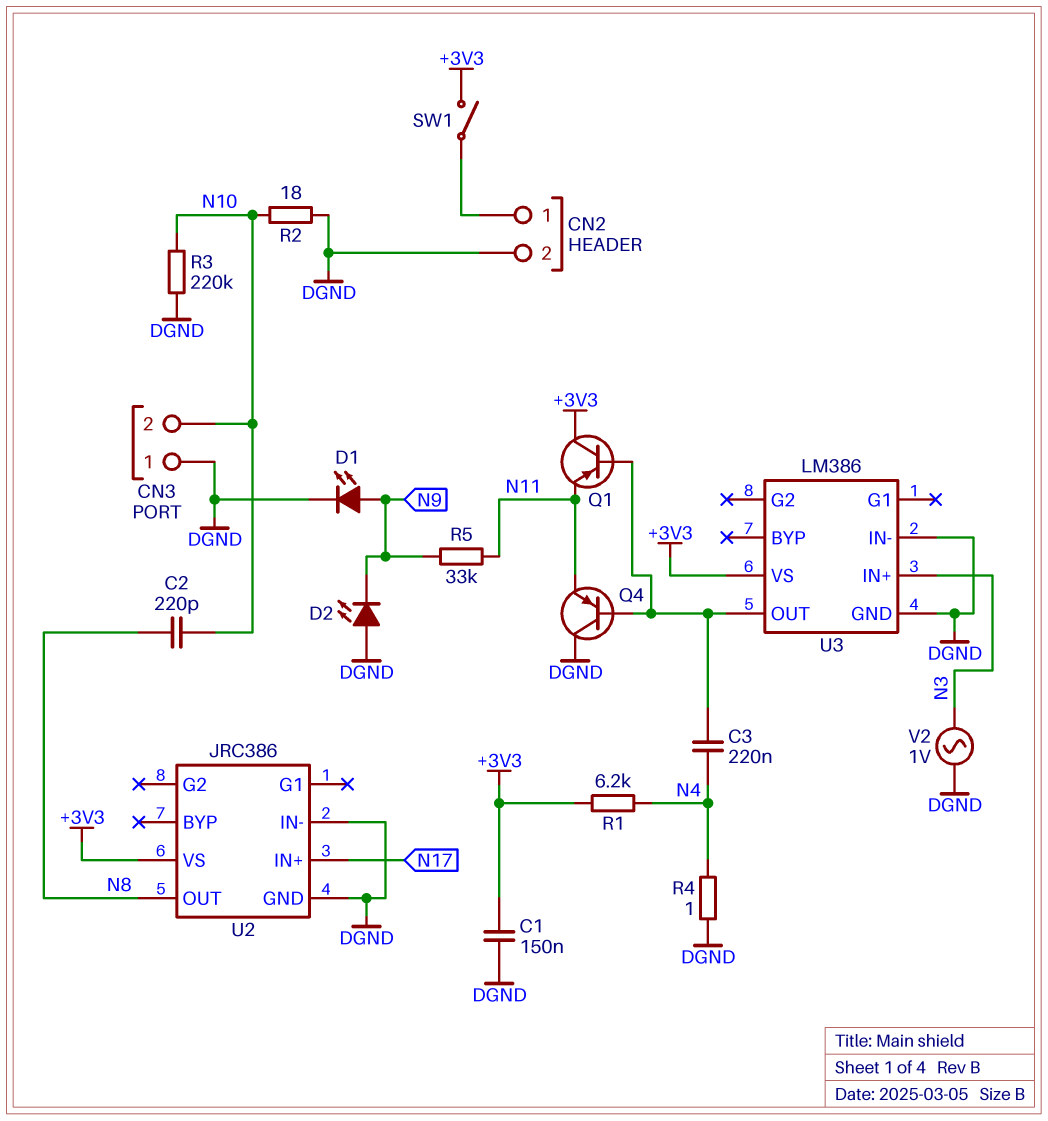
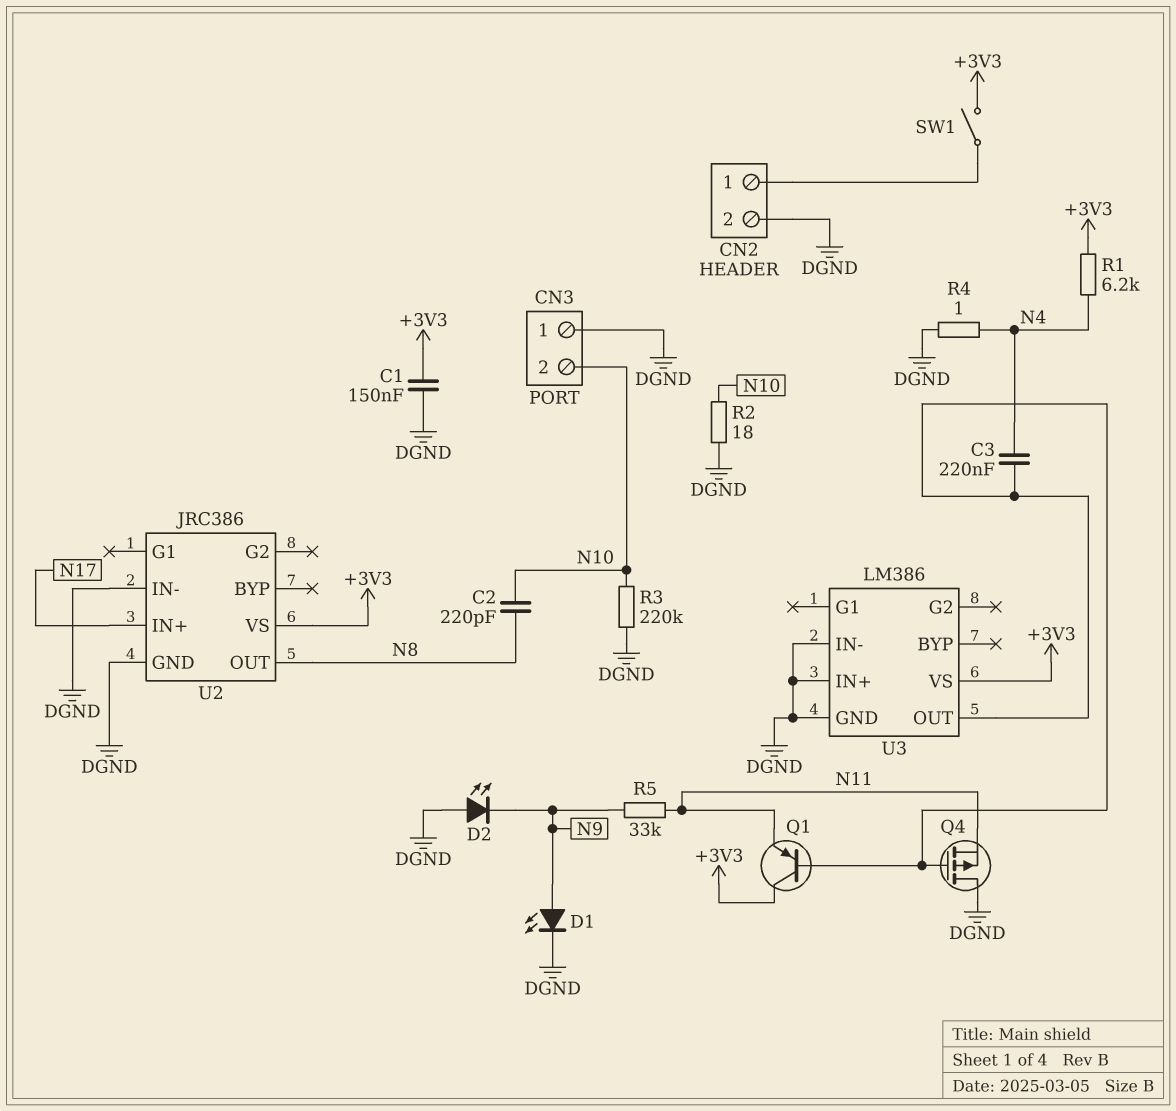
Q4: PNP (B U3/OUT, C DGND, E N11) -> PMOS (G U3/OUT, D DGND, S N11)
U3 pin IN+: N3 -> DGND
V2: AC 1V (DGND, N3) -> none

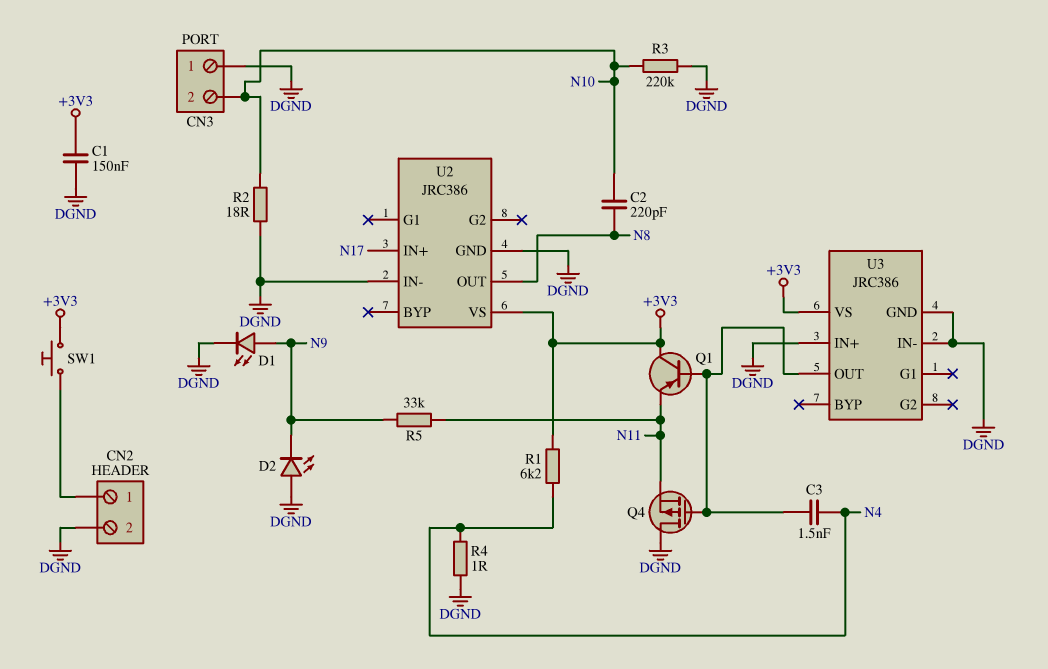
C3: 220nF (N4, U3/OUT) -> 1.5nF (N4, U3/OUT)
SW1: switch (+3V3, CN2/1) -> button (+3V3, CN2/1)
U3: LM386 -> JRC386

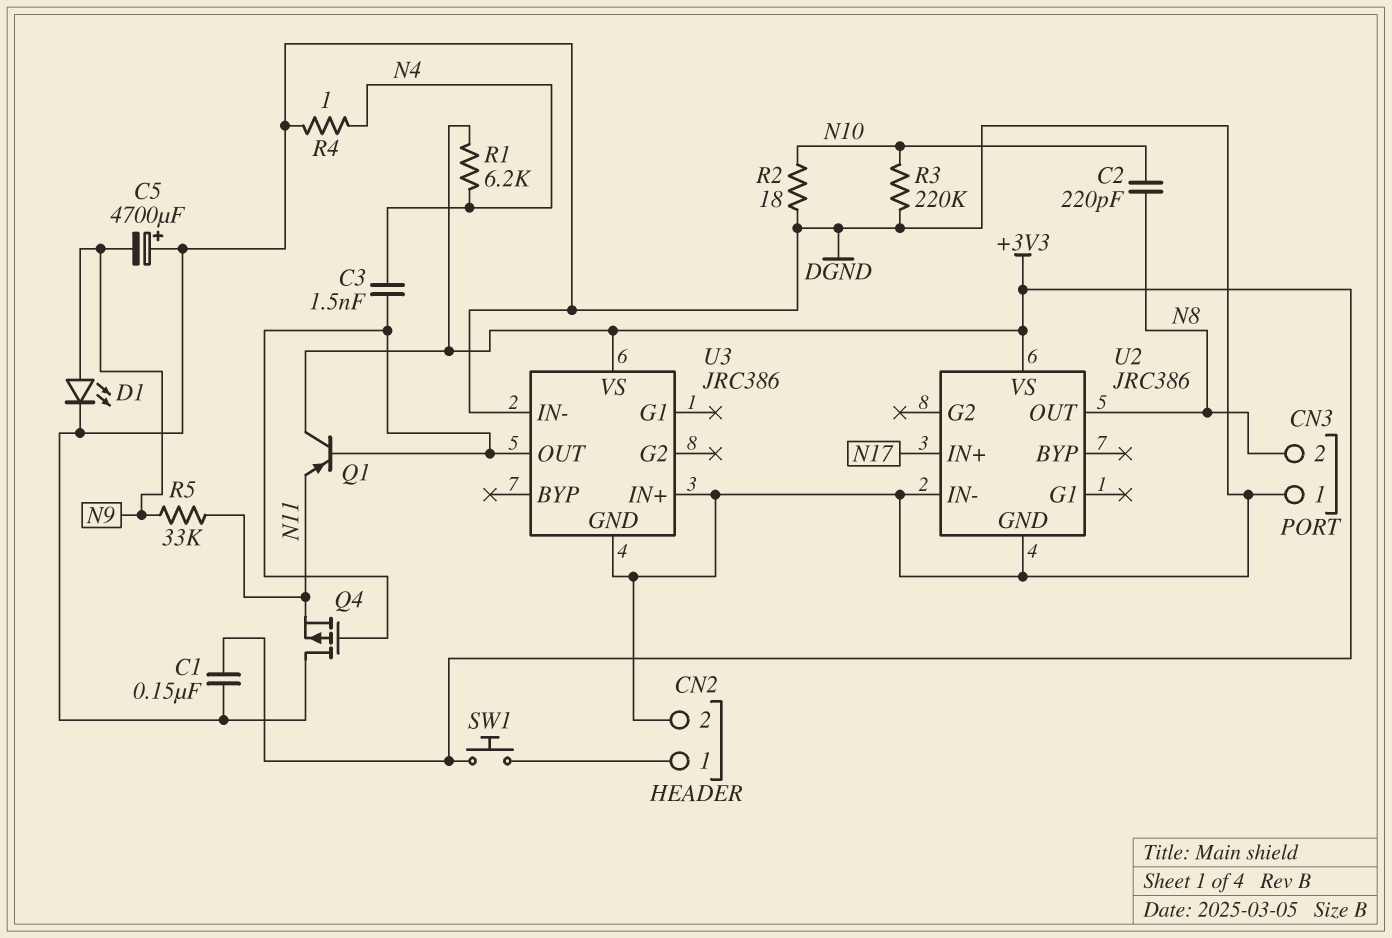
C5: none -> 4700uF (plus DGND, minus N9)
CN3 pin 2: N10 -> N8
D2: LED (A DGND, K N9) -> none

